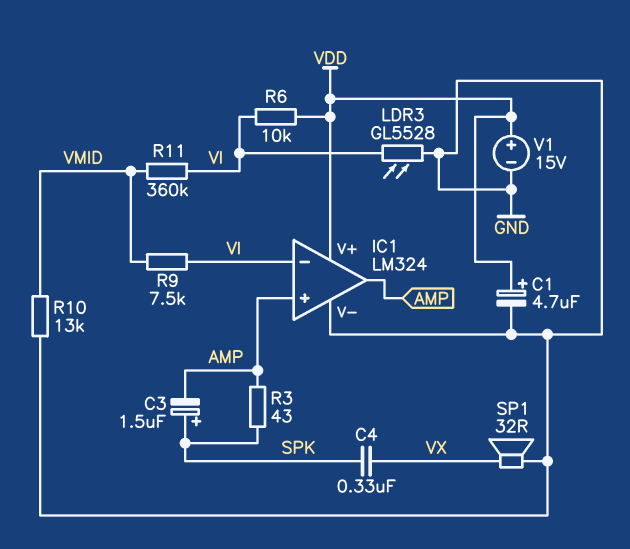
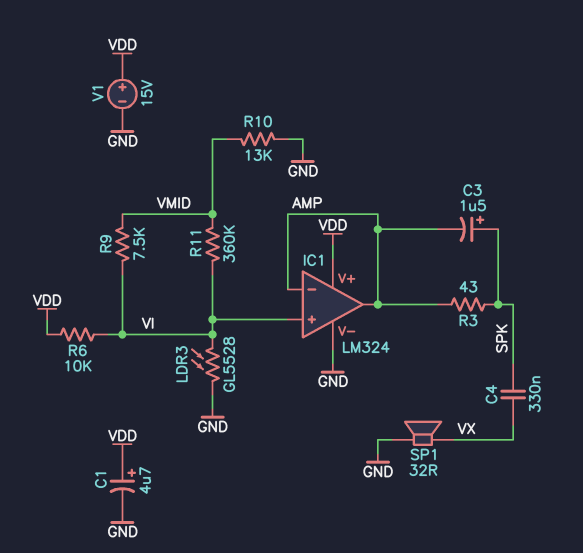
IC1 pin in+: AMP -> VI
IC1 pin in-: VI -> AMP

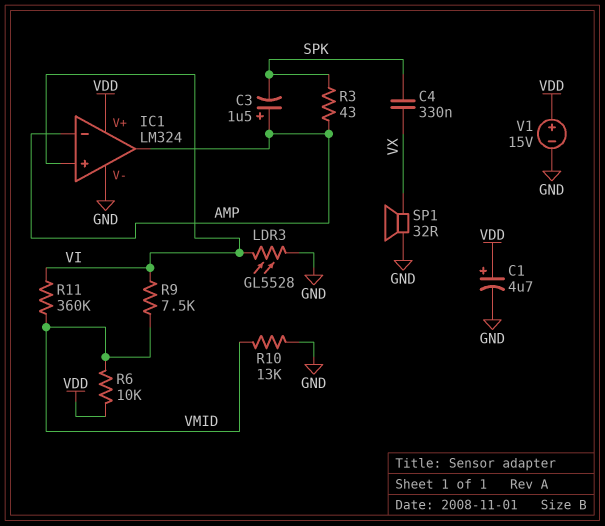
C3: 1.5uF (plus SPK, minus AMP) -> 1.5uF (plus AMP, minus SPK)
R6: 10k (VDD, VI) -> 10k (VDD, VMID)

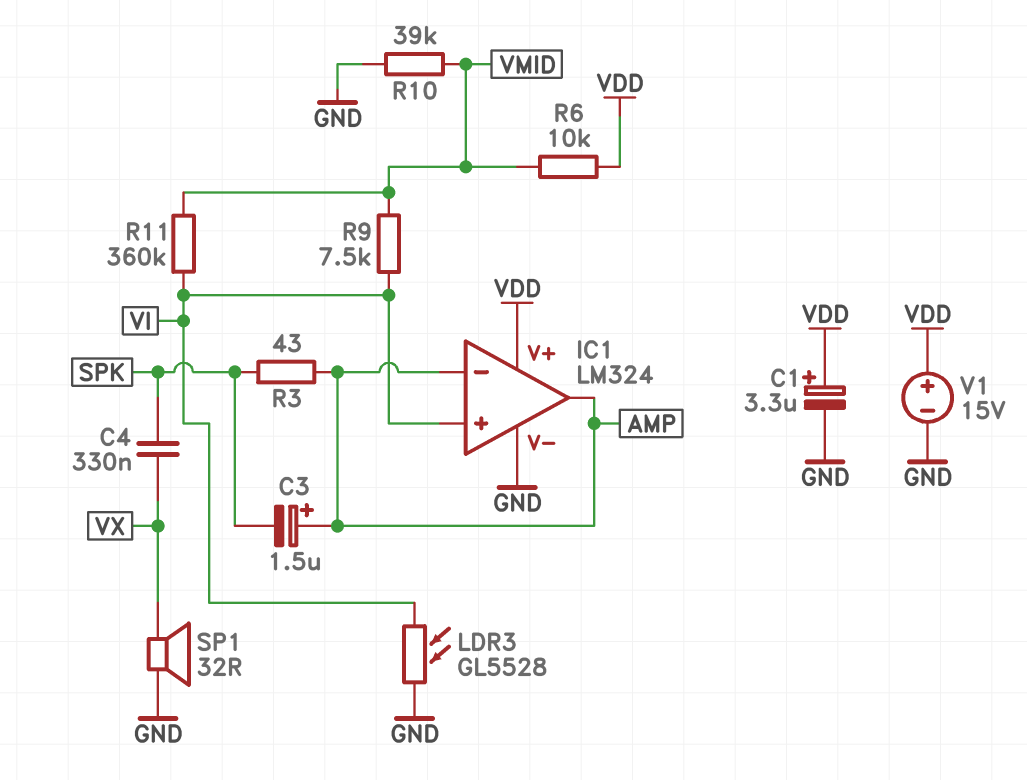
C1: 4.7uF (plus VDD, minus GND) -> 3.3uF (plus VDD, minus GND)
R10: 13k (GND, VMID) -> 39k (GND, VMID)

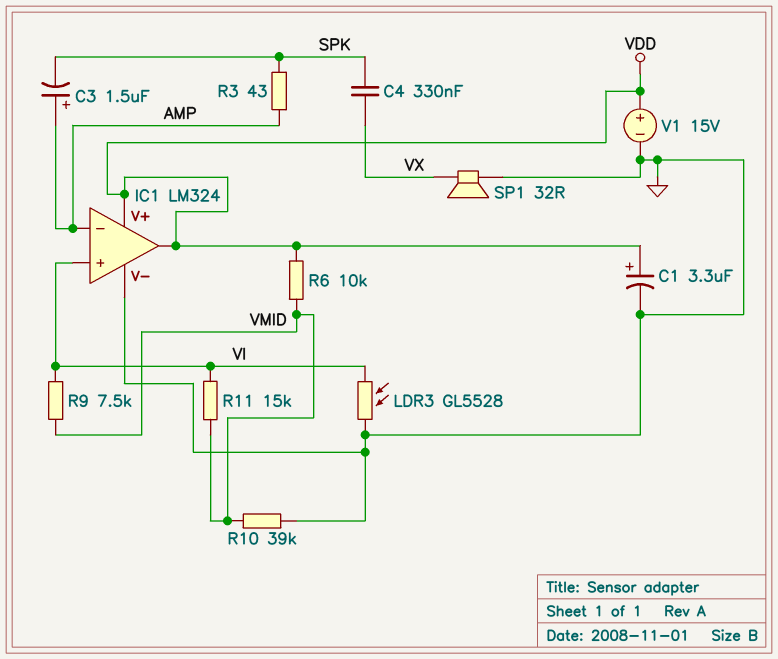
IC1 pin out: AMP -> VDD
R11: 360k (VI, VMID) -> 15k (VI, VMID)

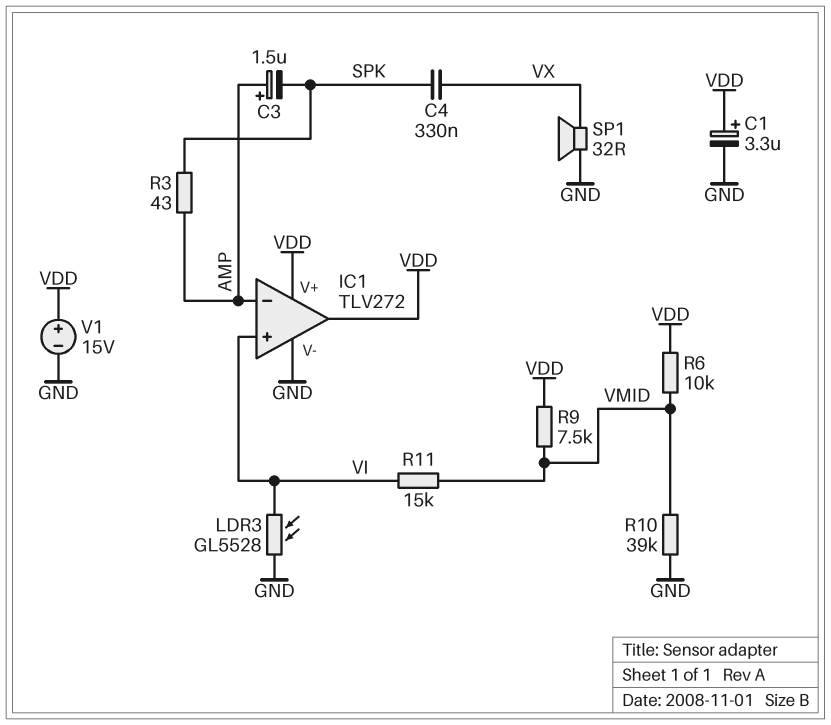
IC1: LM324 -> TLV272
R9: 7.5k (VI, VMID) -> 7.5k (VDD, VMID)

